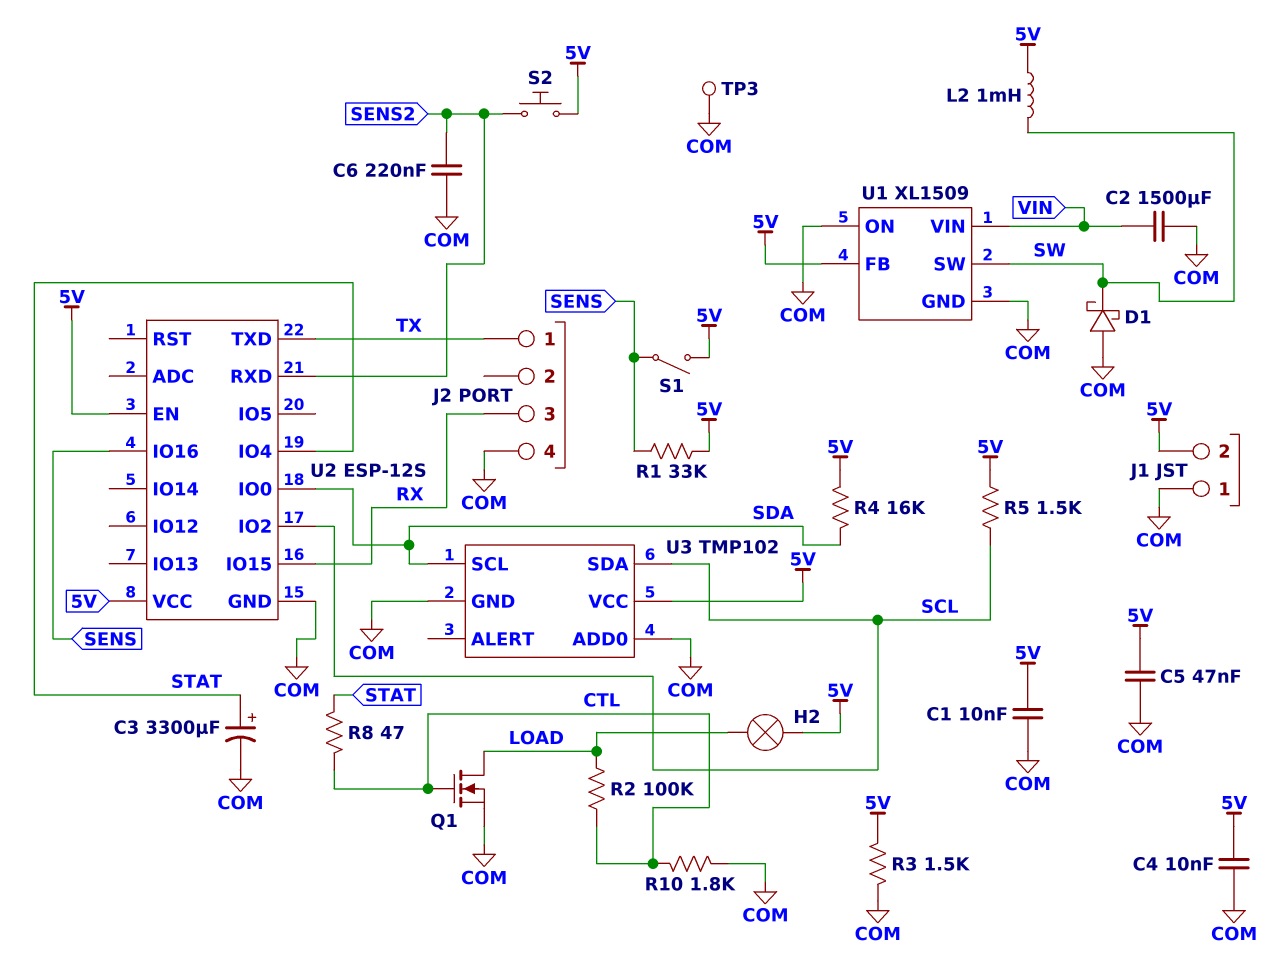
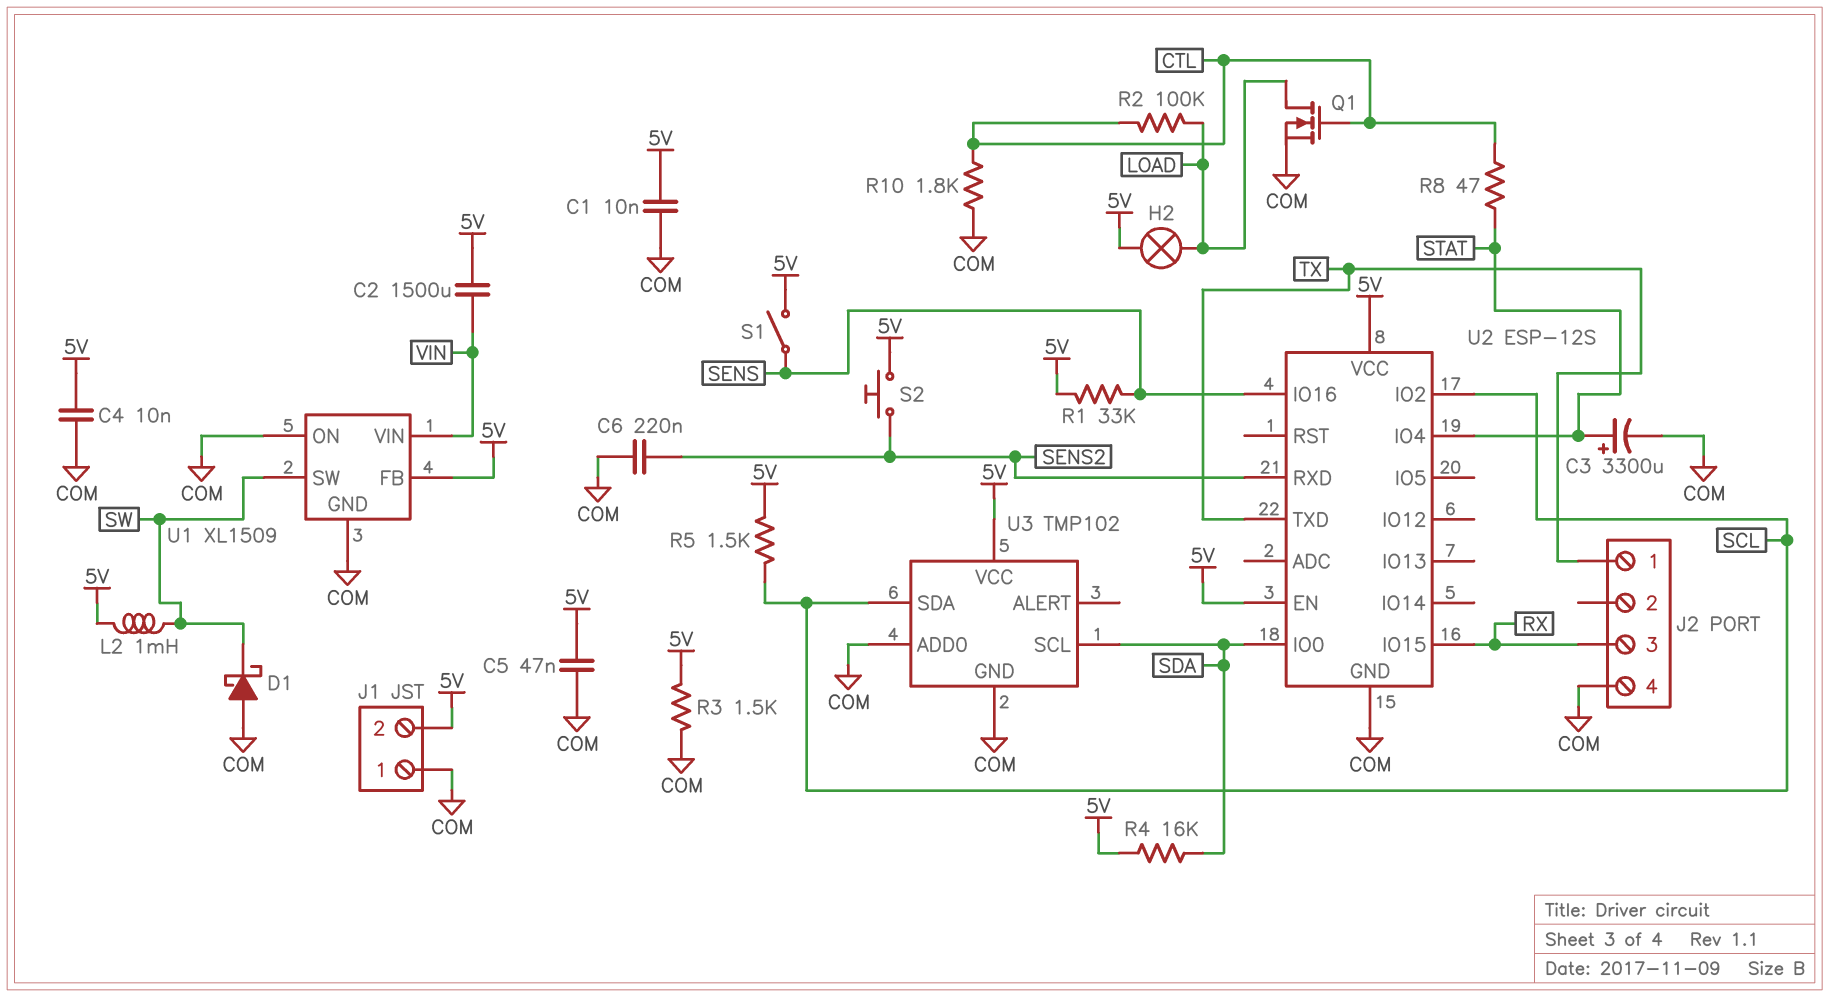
C2: 1500uF (COM, VIN) -> 1500uF (5V, VIN)
TP3: test point (COM) -> none

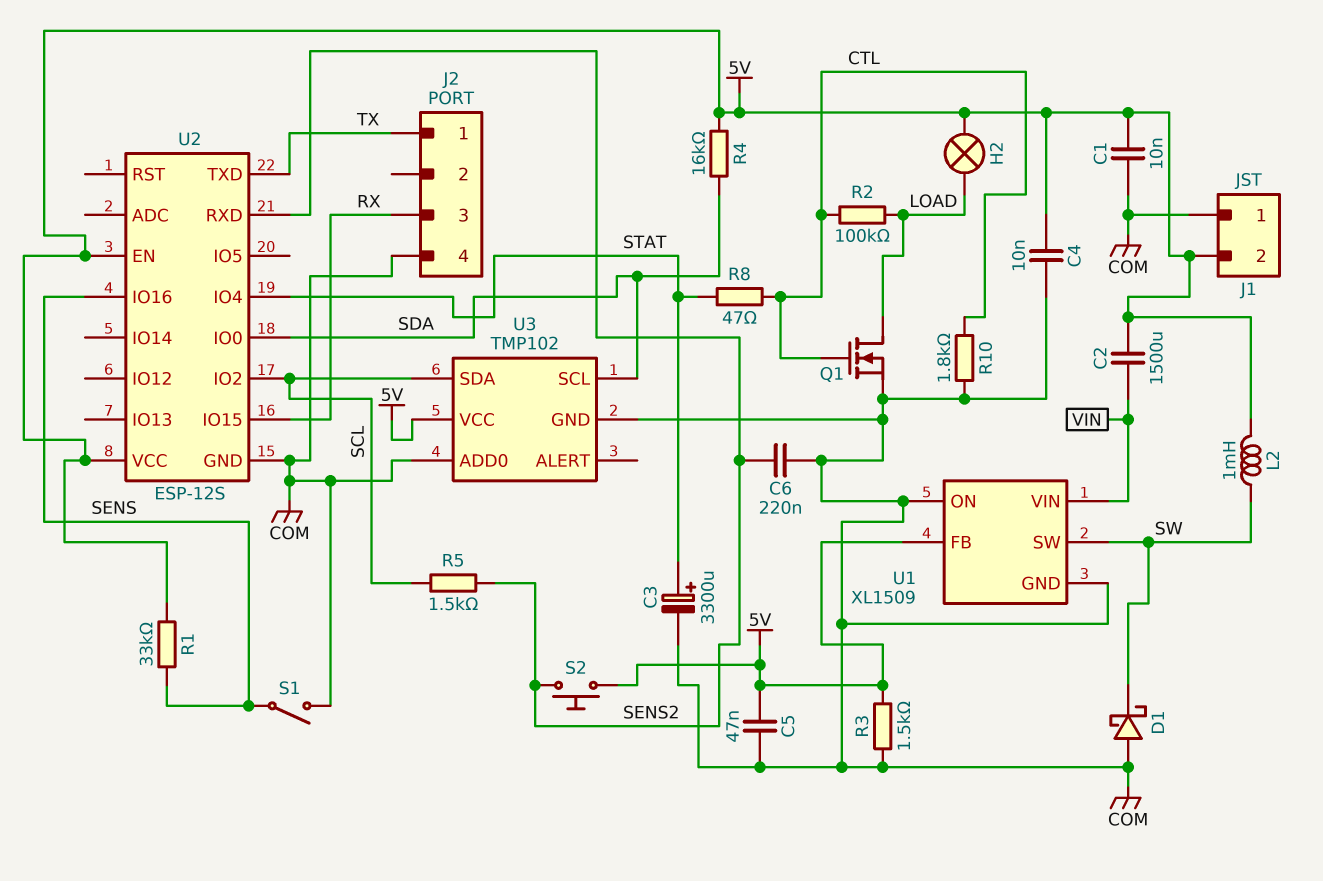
R5: 1.5k (5V, SCL) -> 1.5k (SCL, SENS2)
S1: switch (5V, SENS) -> switch (COM, SENS)

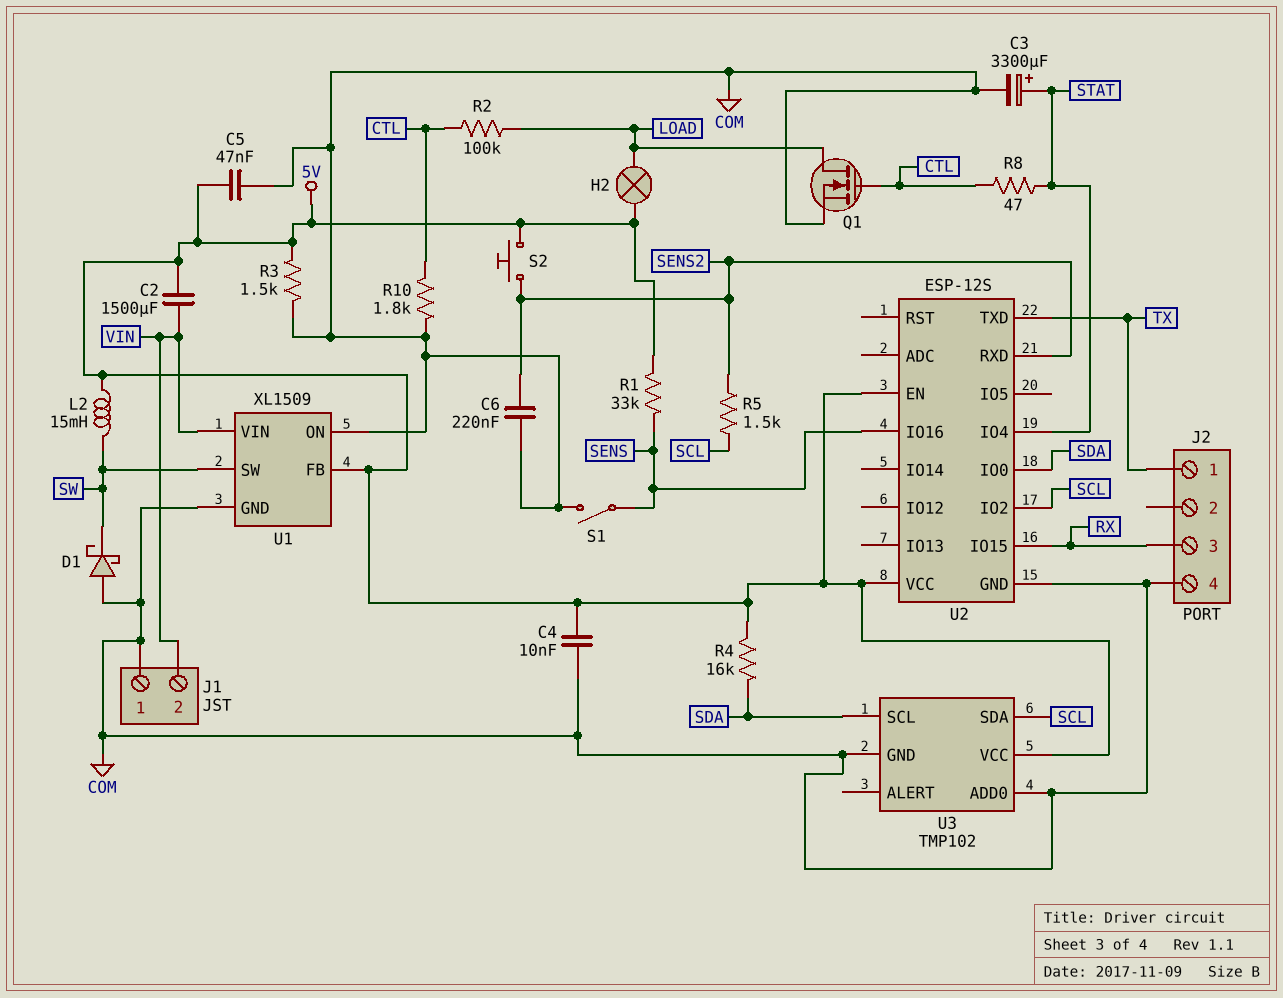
C1: 10nF (5V, COM) -> none
J1 pin 2: 5V -> VIN
L2: 1mH (5V, SW) -> 15mH (5V, SW)

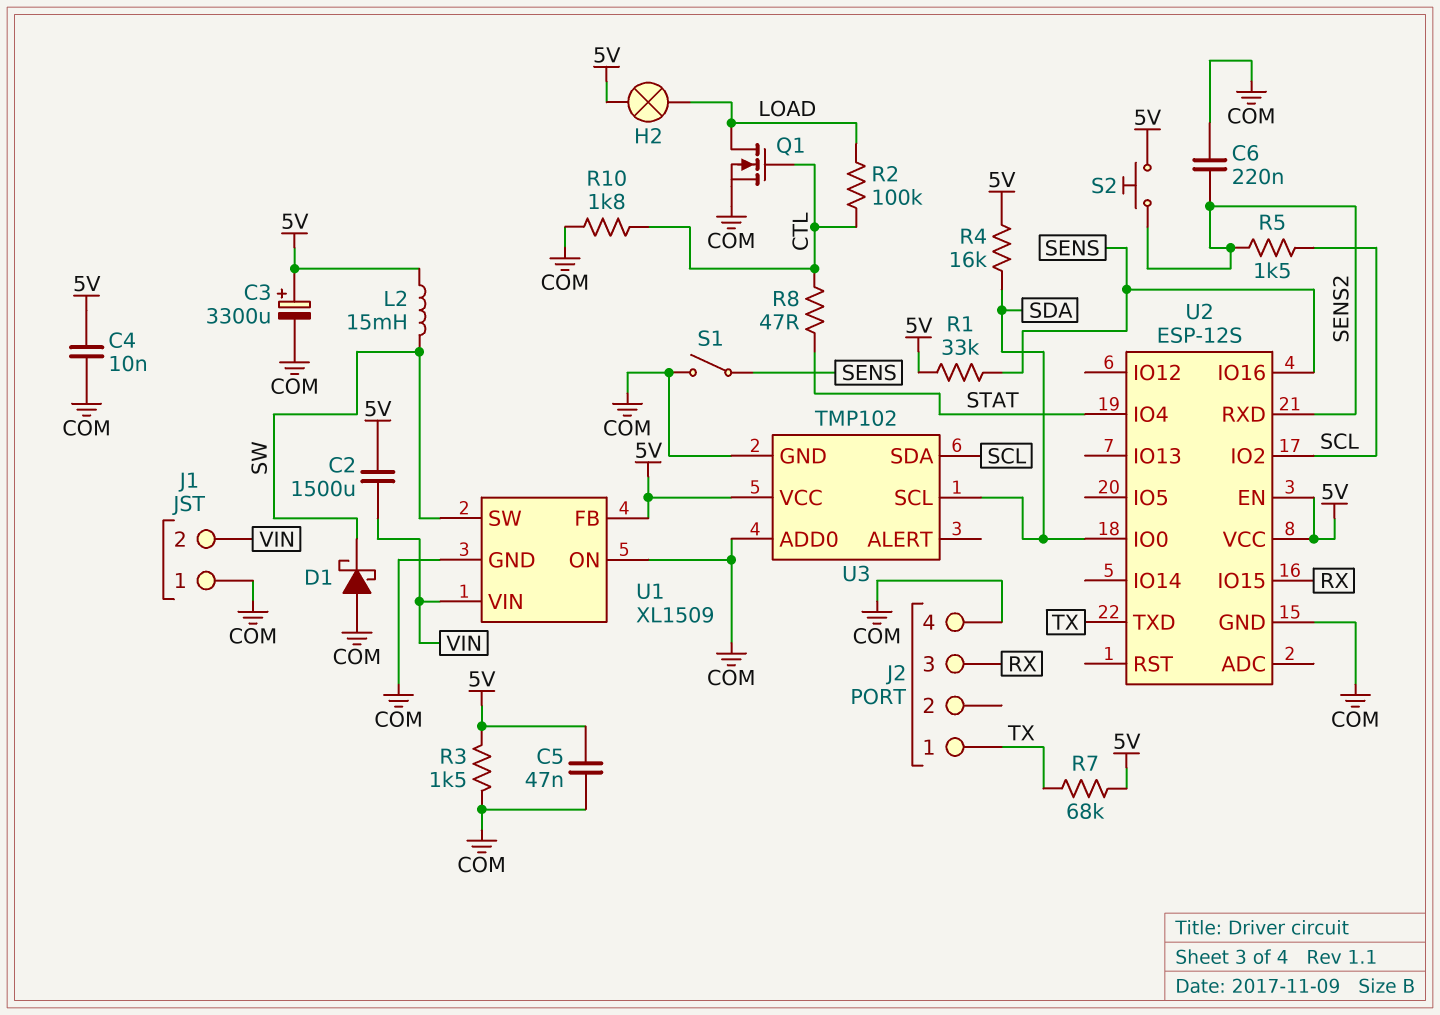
C3: 3300uF (plus STAT, minus COM) -> 3300uF (plus 5V, minus COM)
R7: none -> 68k (5V, TX)

